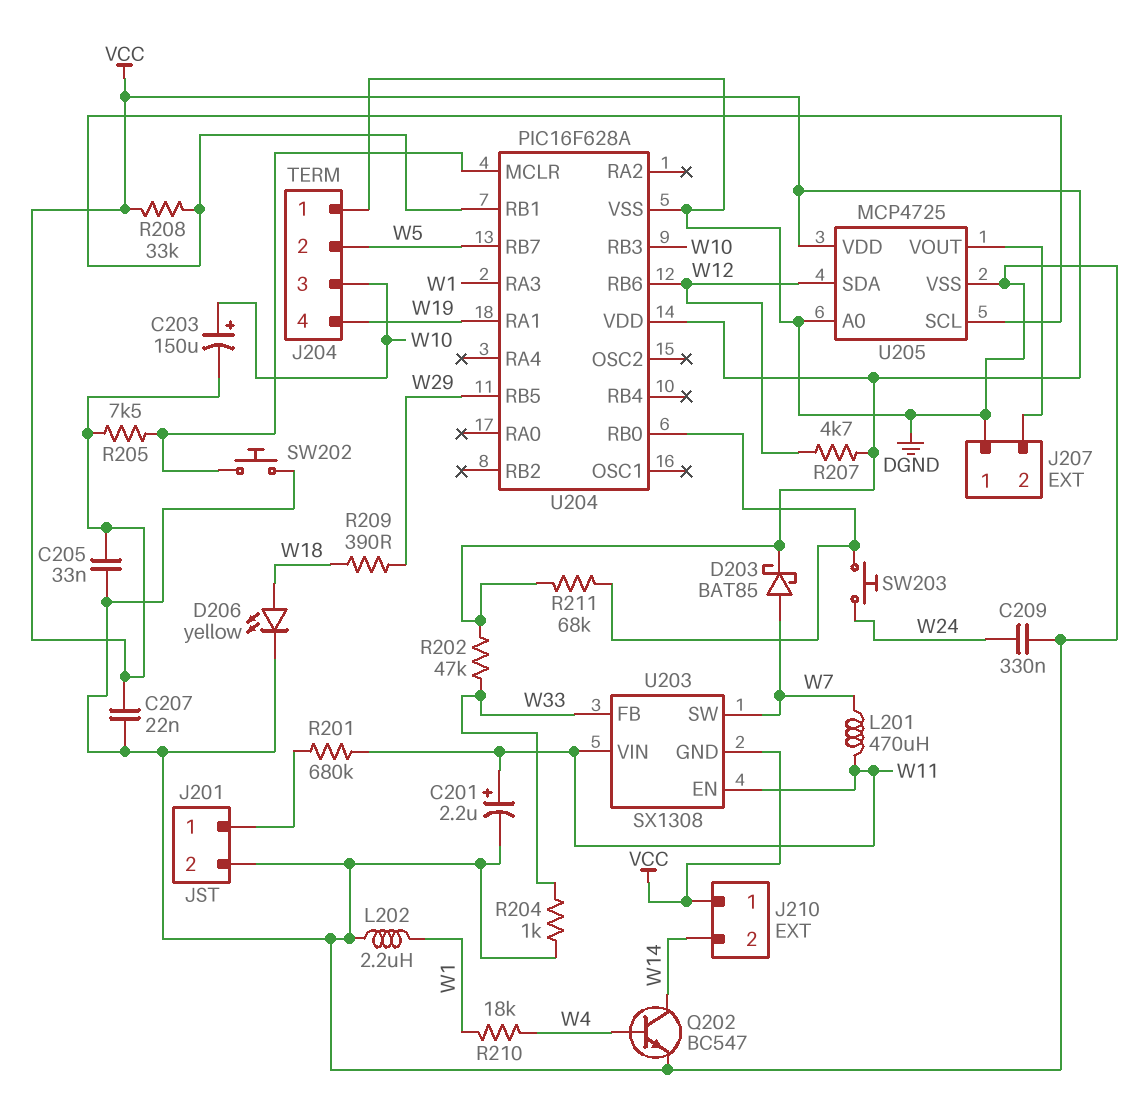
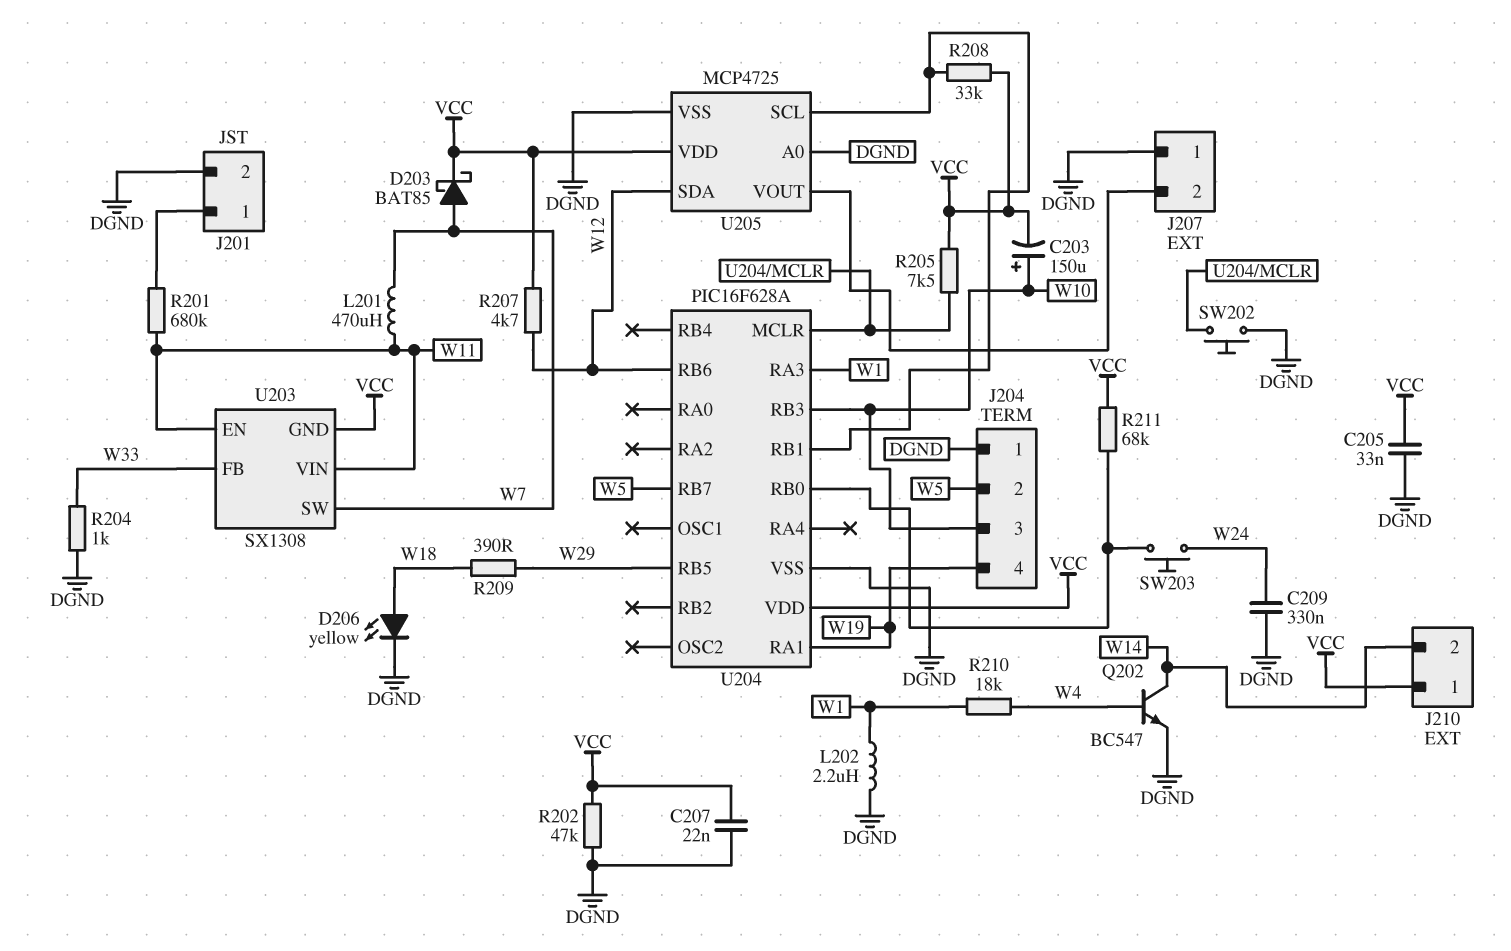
C201: 2.2uF (plus W11, minus DGND) -> none
R202: 47k (VCC, W33) -> 47k (DGND, VCC)

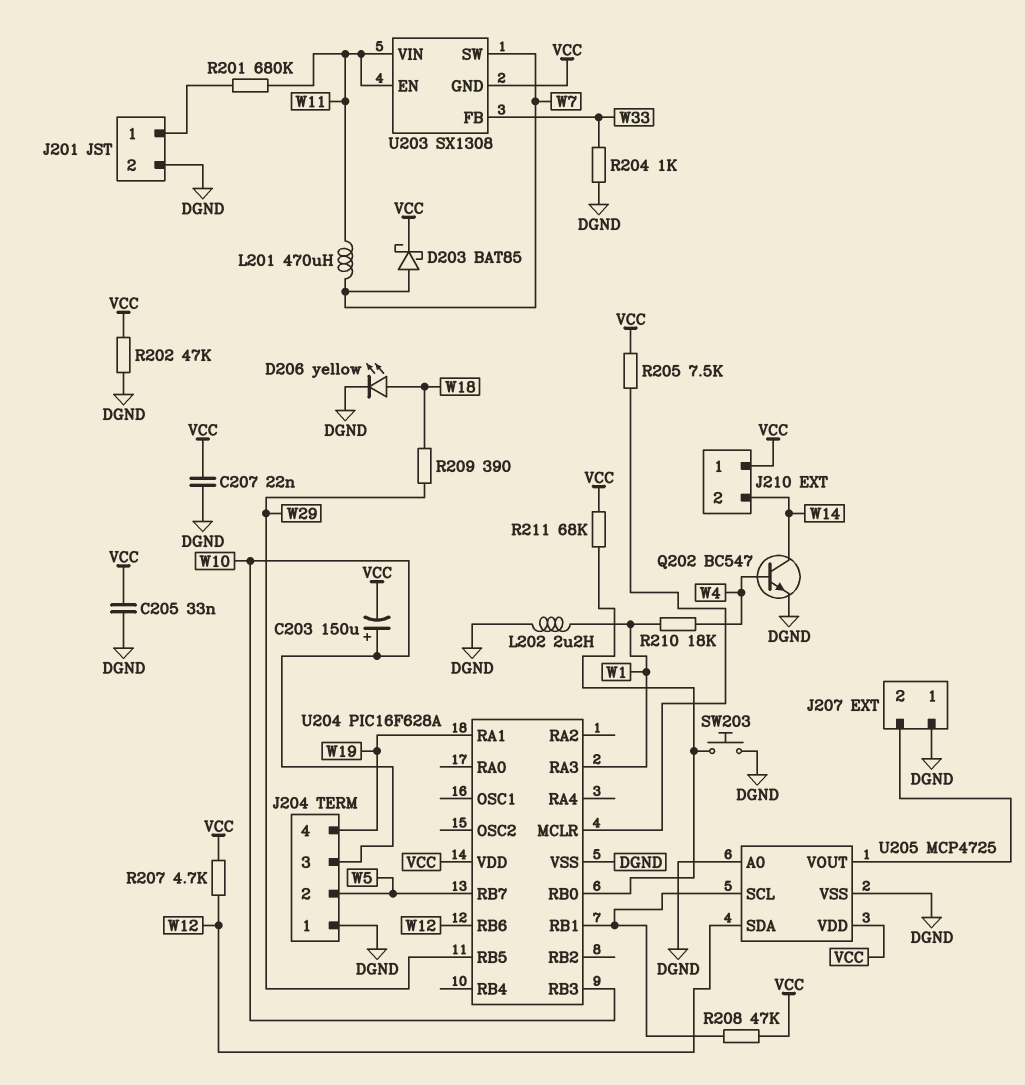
C209: 330nF (DGND, W24) -> none
R208: 33k (U204/RB1, VCC) -> 47k (U204/RB1, VCC)
SW202: button (DGND, U204/MCLR) -> none
SW203: button (U204/RB0, W24) -> button (DGND, U204/RB0)

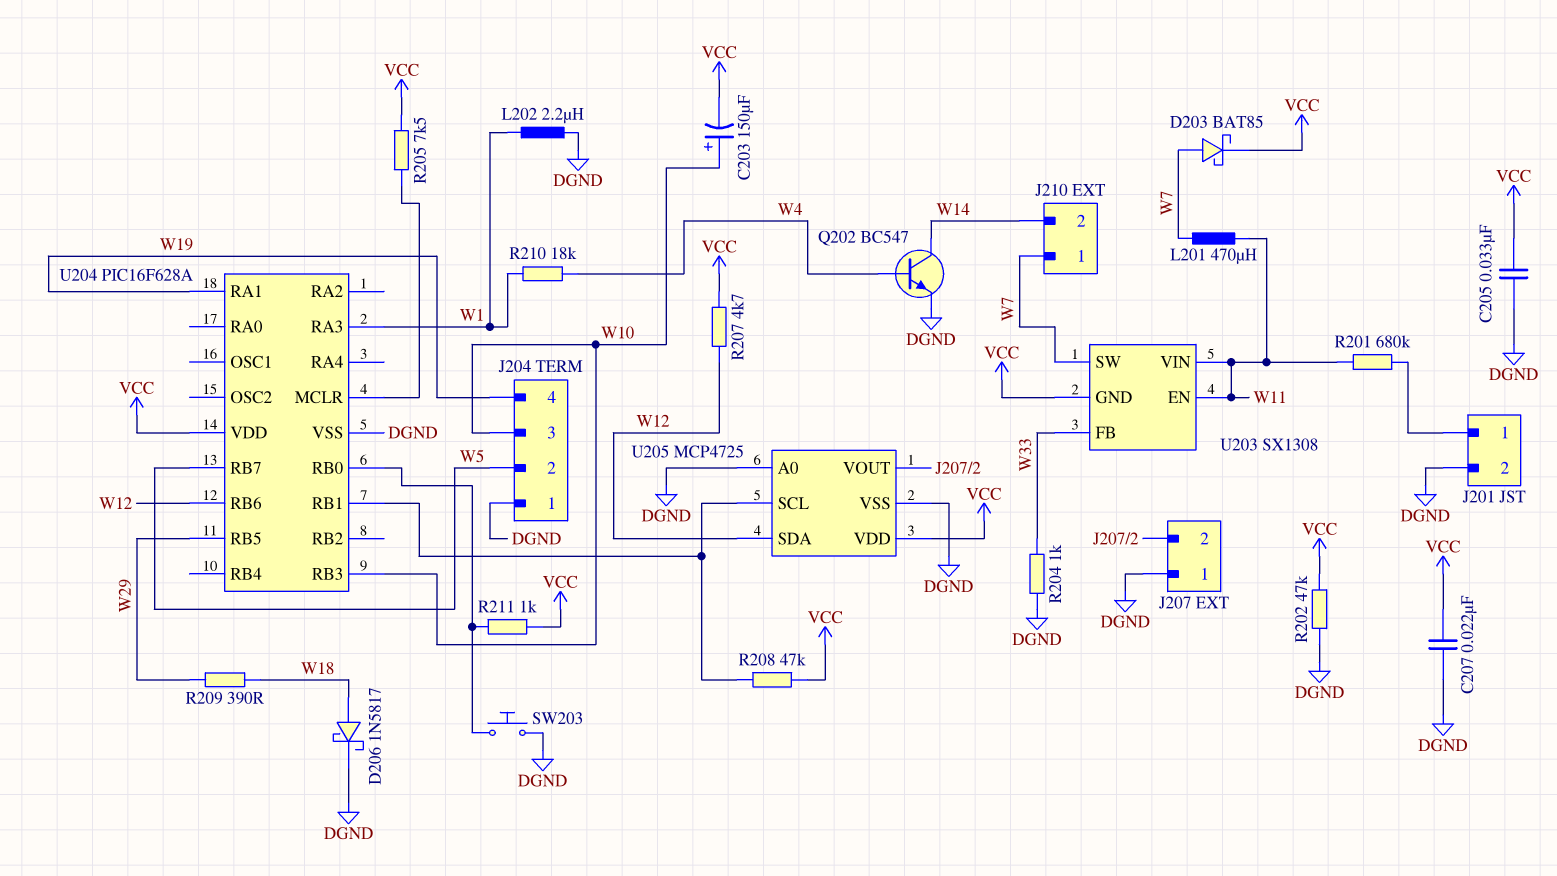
D206: LED yellow (A W18, K DGND) -> schottky 1N5817 (A W18, K DGND)
J210 pin 1: VCC -> W7
R211: 68k (U204/RB0, VCC) -> 1k (U204/RB0, VCC)

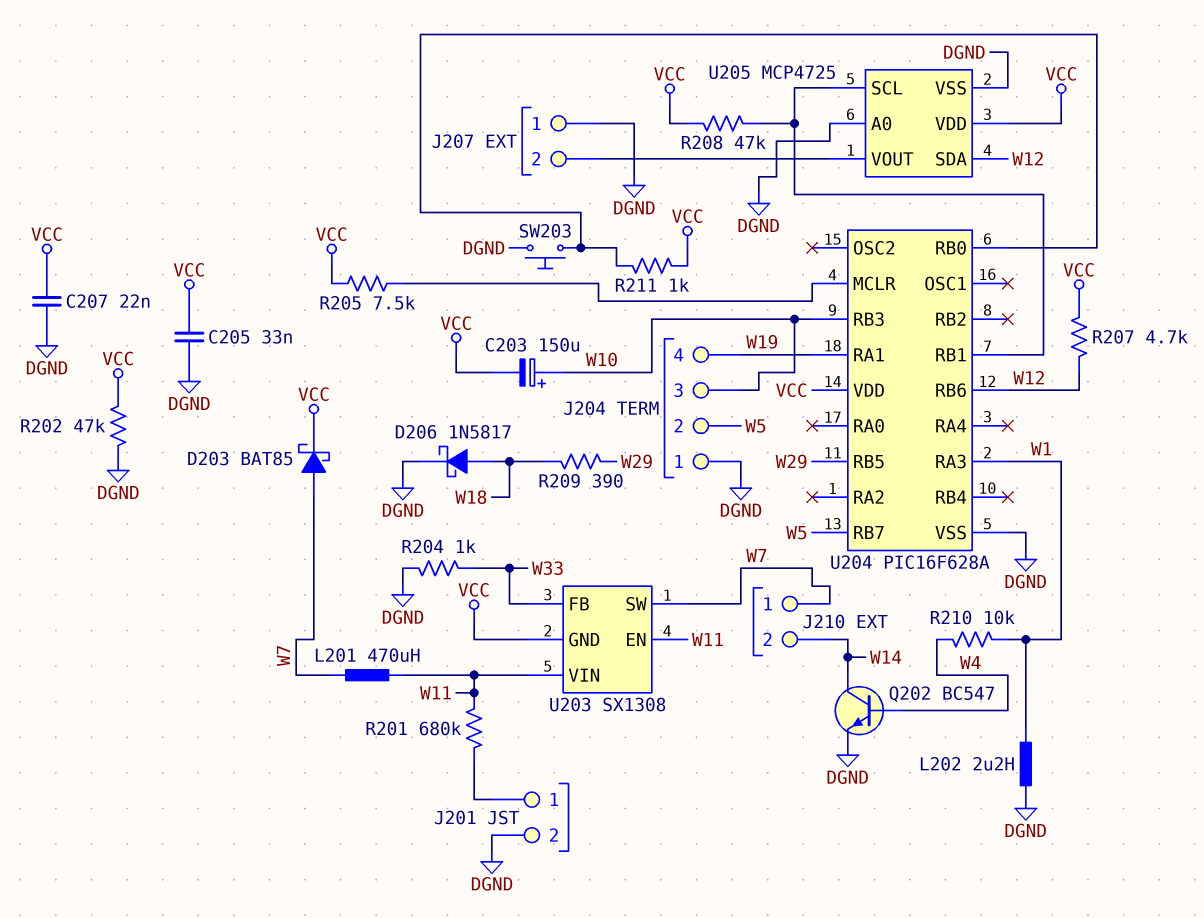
R210: 18k (W1, W4) -> 10k (W1, W4)

